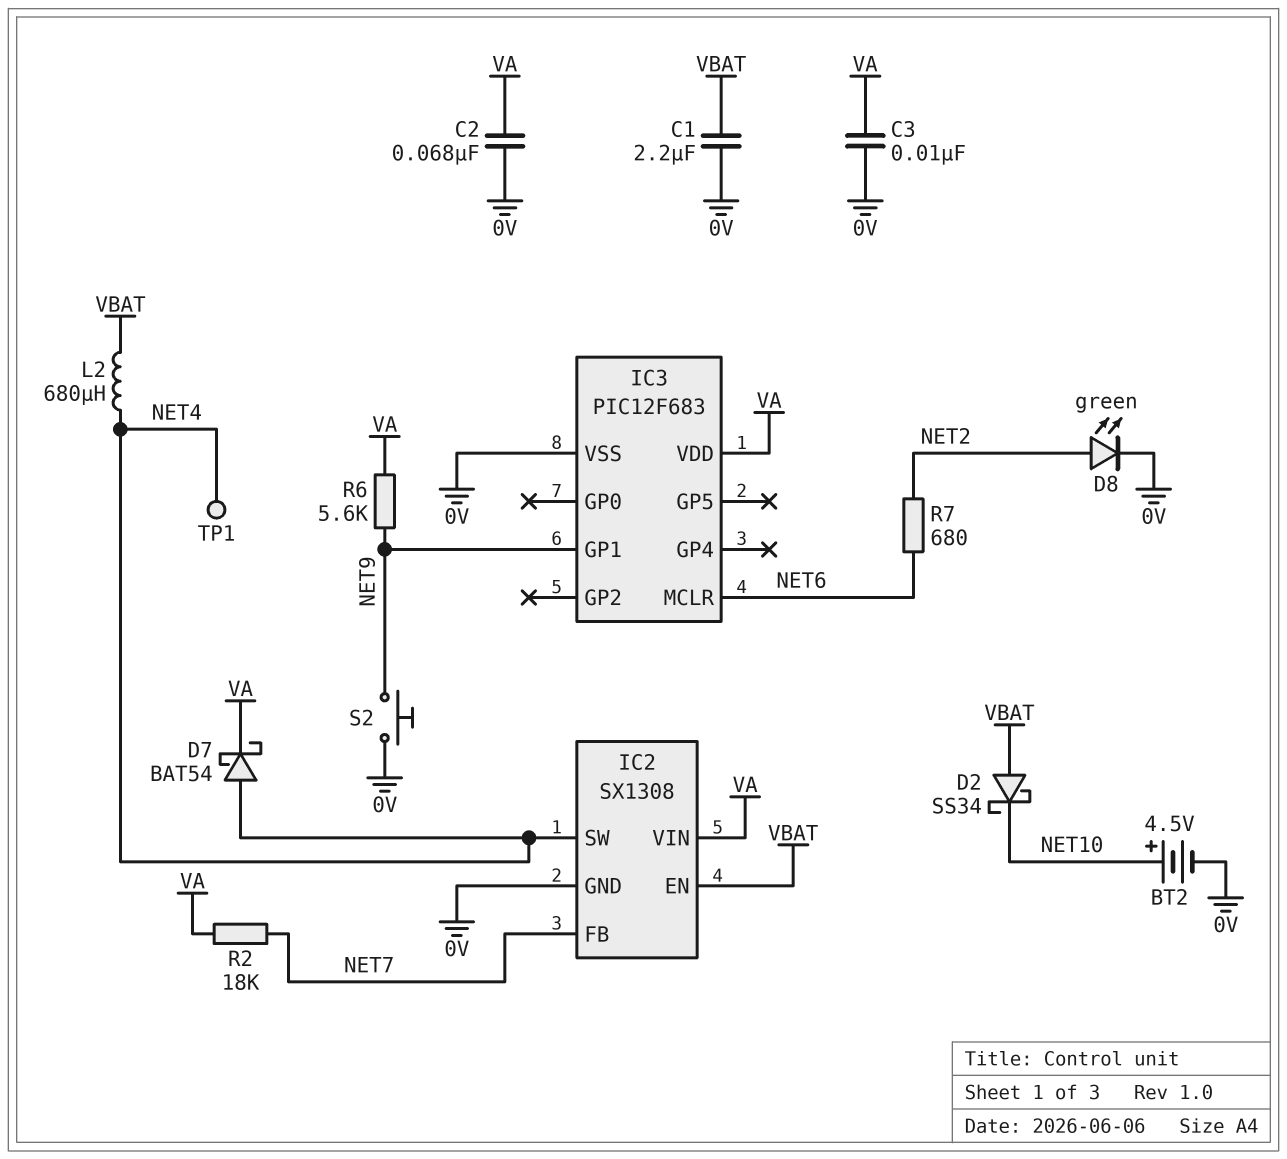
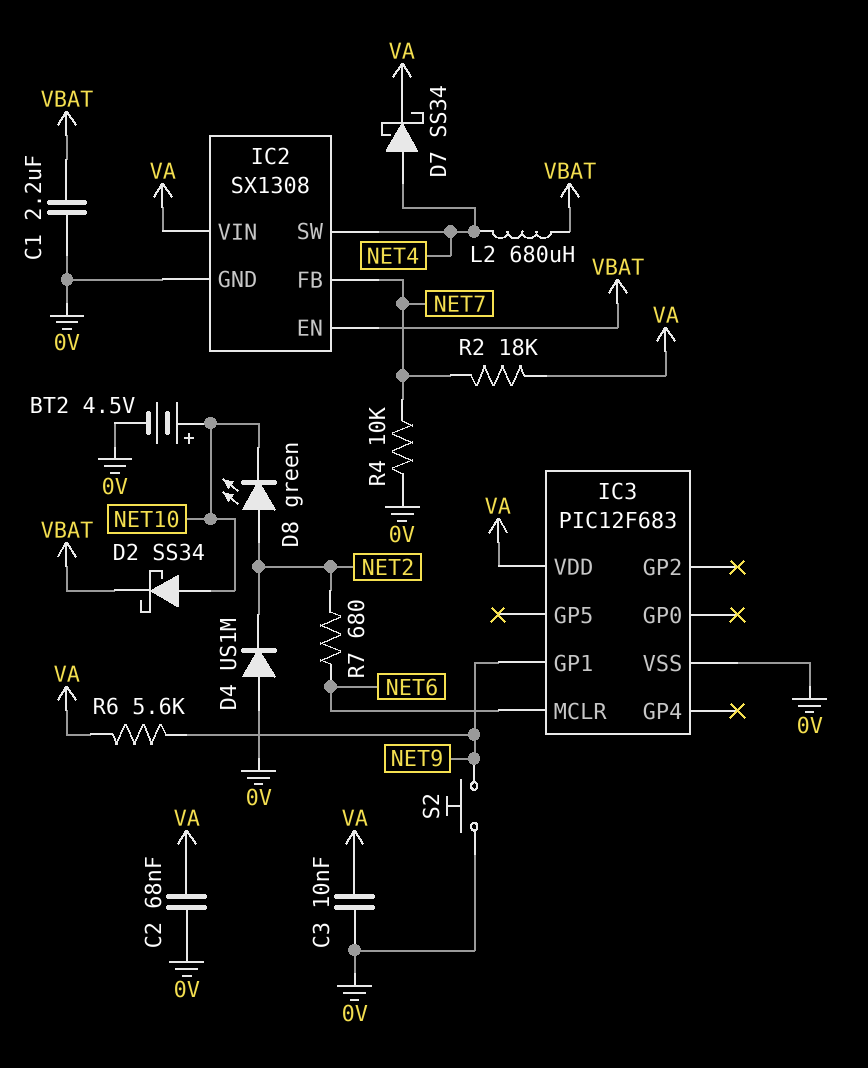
D2: schottky SS34 (A VBAT, K NET10) -> schottky SS34 (A NET10, K VBAT)
D4: none -> diode US1M (A 0V, K NET2)
D7: schottky BAT54 (A NET4, K VA) -> schottky SS34 (A NET4, K VA)
D8: LED green (A NET2, K 0V) -> LED green (A NET2, K NET10)
R4: none -> 10k (0V, NET7)
TP1: test point (NET4) -> none

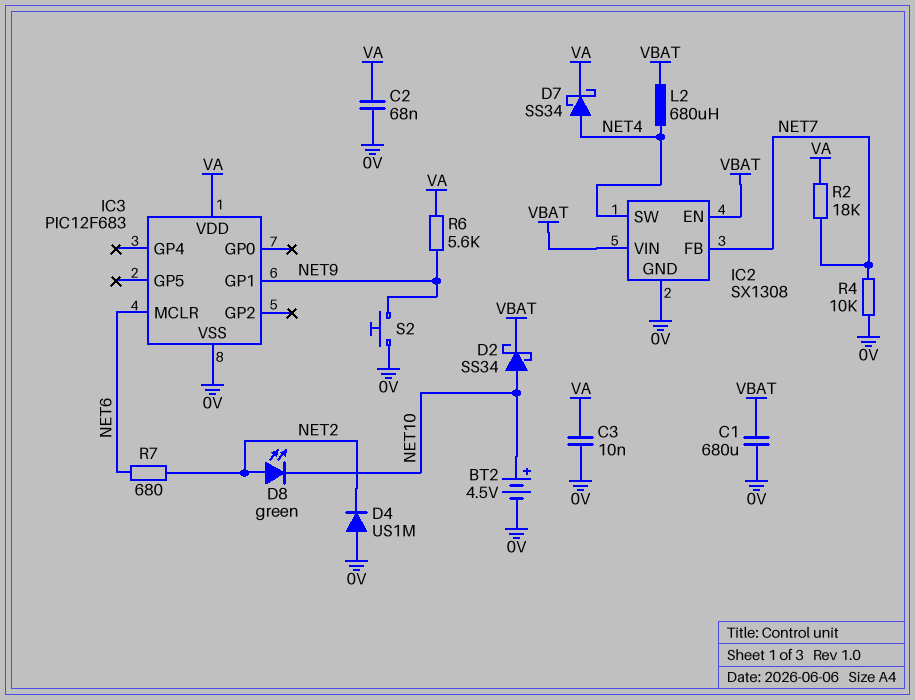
C1: 2.2uF (0V, VBAT) -> 680uF (0V, VBAT)
IC2 pin VIN: VA -> VBAT

